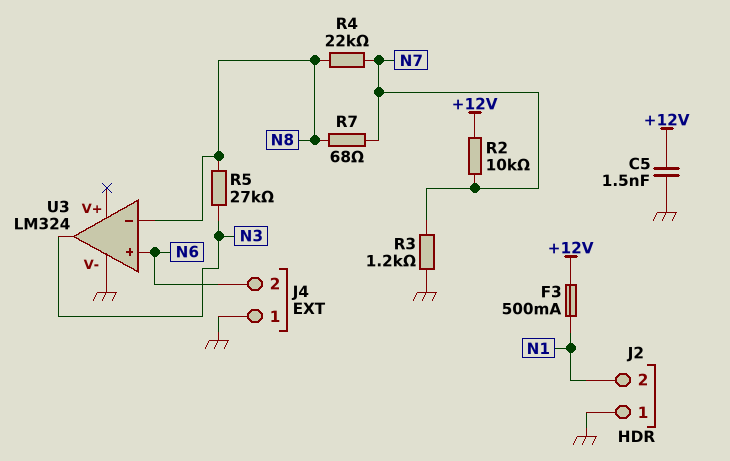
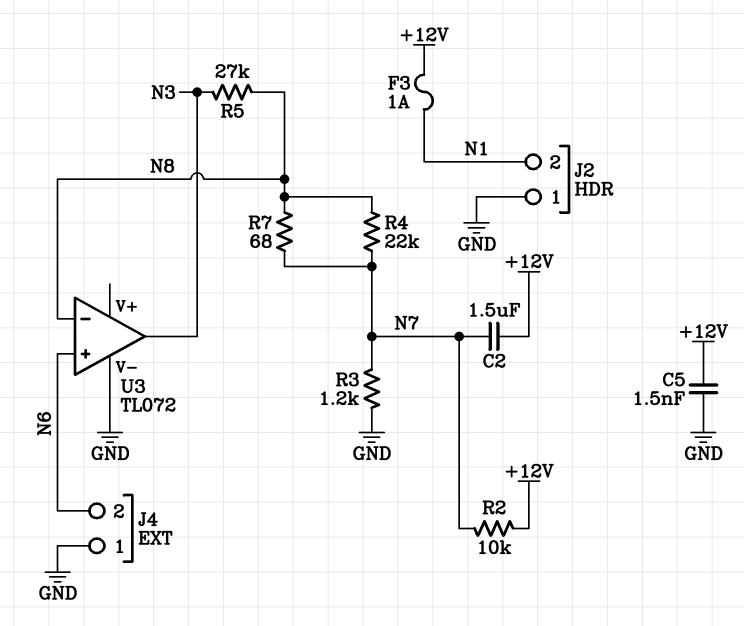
C2: none -> 1.5uF (+12V, N7)
F3: 500mA (+12V, N1) -> 1A (+12V, N1)
U3: LM324 -> TL072

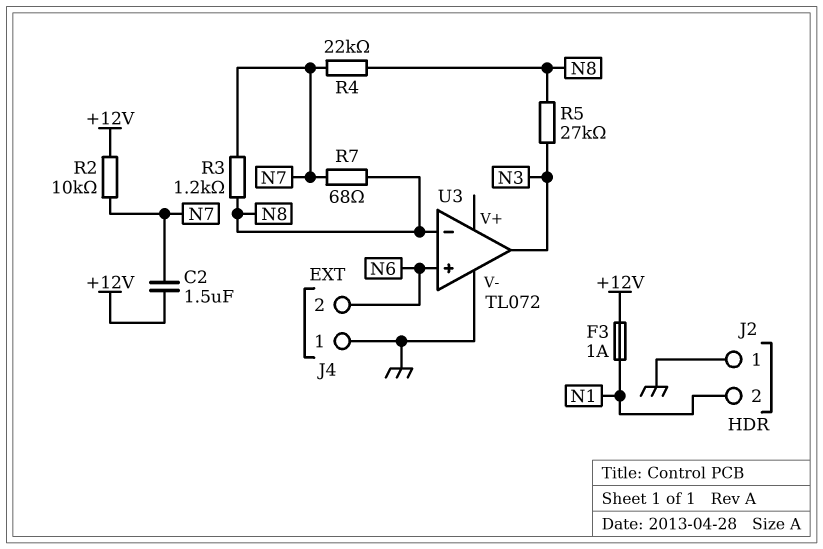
C5: 1.5nF (+12V, GND) -> none
R3: 1.2k (GND, N7) -> 1.2k (N7, N8)

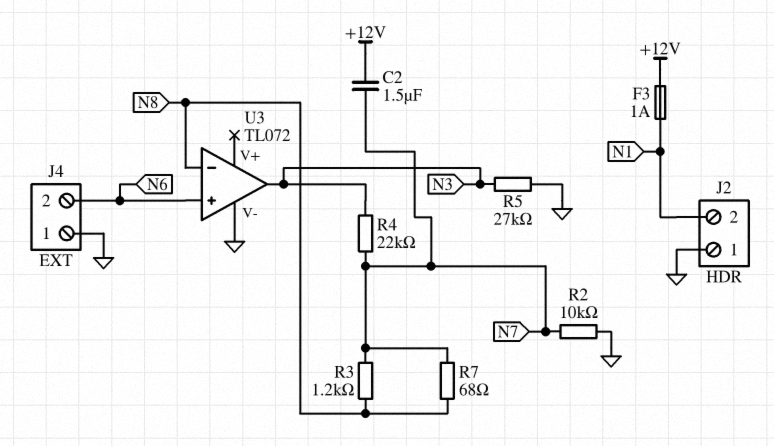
R2: 10k (+12V, N7) -> 10k (GND, N7)
R4: 22k (N7, N8) -> 22k (N3, N7)
R5: 27k (N3, N8) -> 27k (GND, N3)

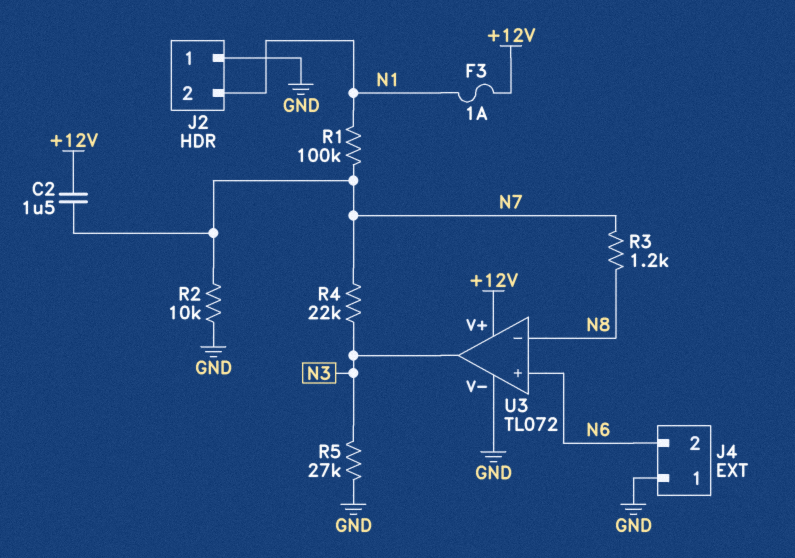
R1: none -> 100k (N1, N7)
R7: 68 (N7, N8) -> none
U3 pin V+: none -> +12V

